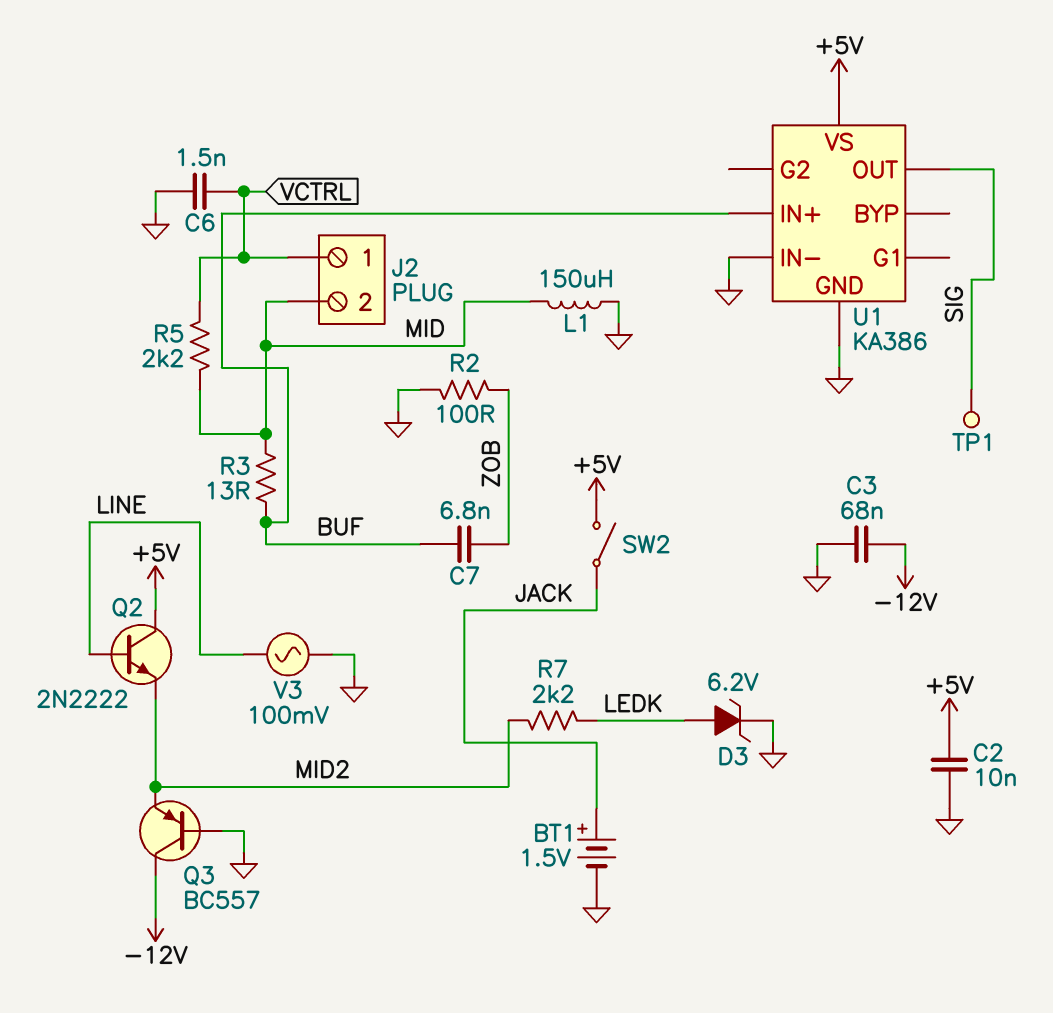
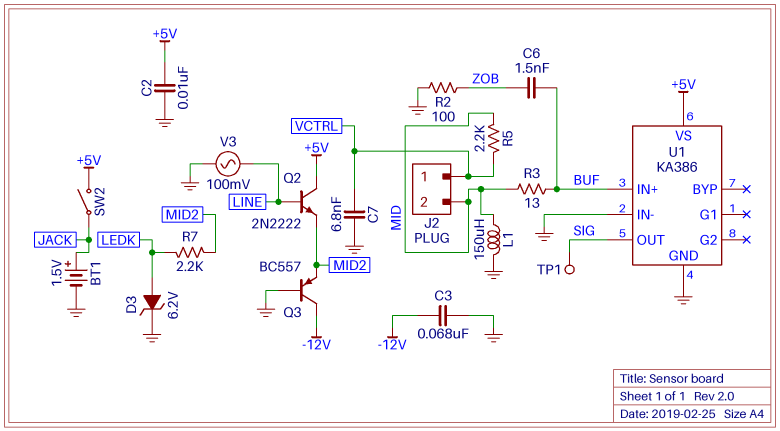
C6: 1.5nF (GND, VCTRL) -> 1.5nF (BUF, ZOB)
C7: 6.8nF (BUF, ZOB) -> 6.8nF (GND, VCTRL)

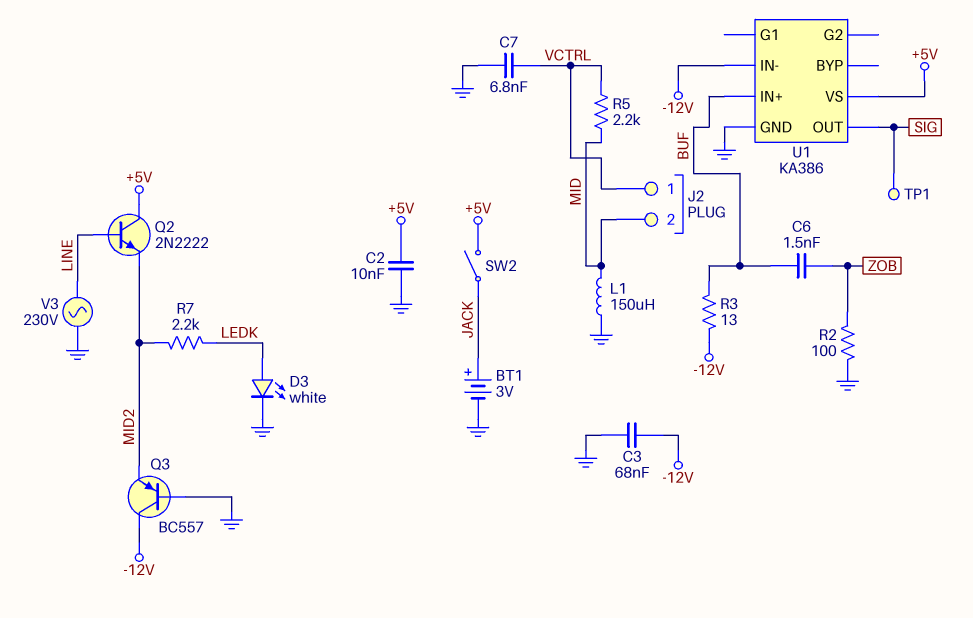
BT1: 1.5V (plus JACK, minus GND) -> 3V (plus JACK, minus GND)
D3: zener 6.2V (A LEDK, K GND) -> LED white (A LEDK, K GND)
R3: 13 (BUF, MID) -> 13 (-12V, BUF)
U1 pin IN-: GND -> -12V
V3: AC 100mV (GND, LINE) -> AC 230V (GND, LINE)

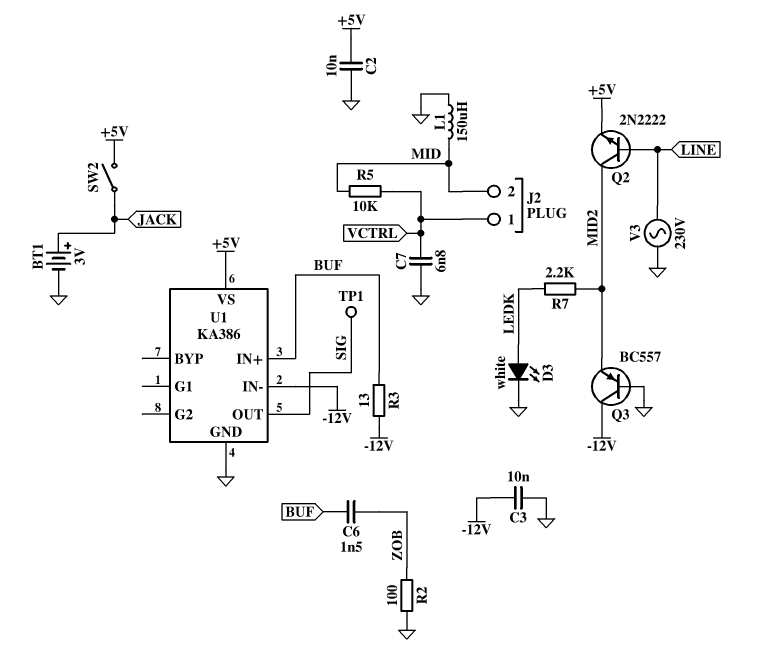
C3: 68nF (-12V, GND) -> 10nF (-12V, GND)
Q2: NPN 2N2222 (B LINE, C +5V, E MID2) -> NPN 2N2222 (B LINE, C MID2, E +5V)
R5: 2.2k (MID, VCTRL) -> 10k (MID, VCTRL)

